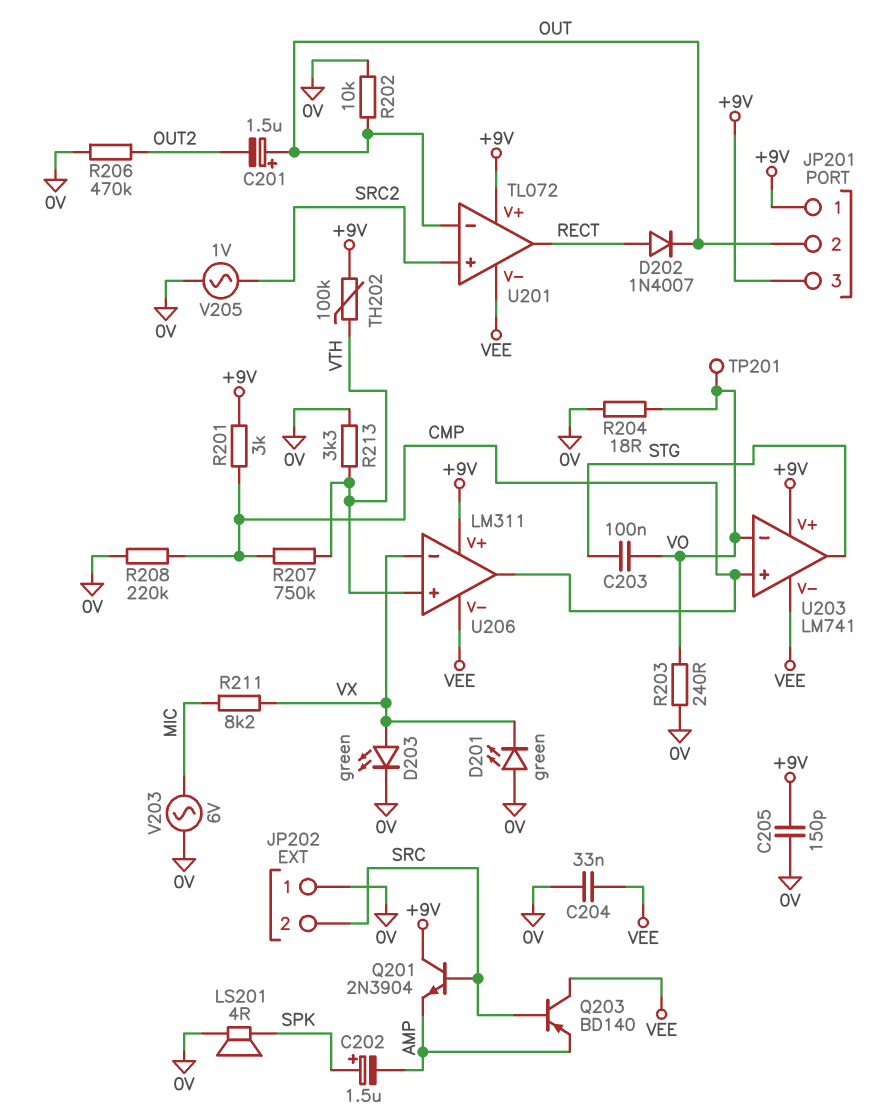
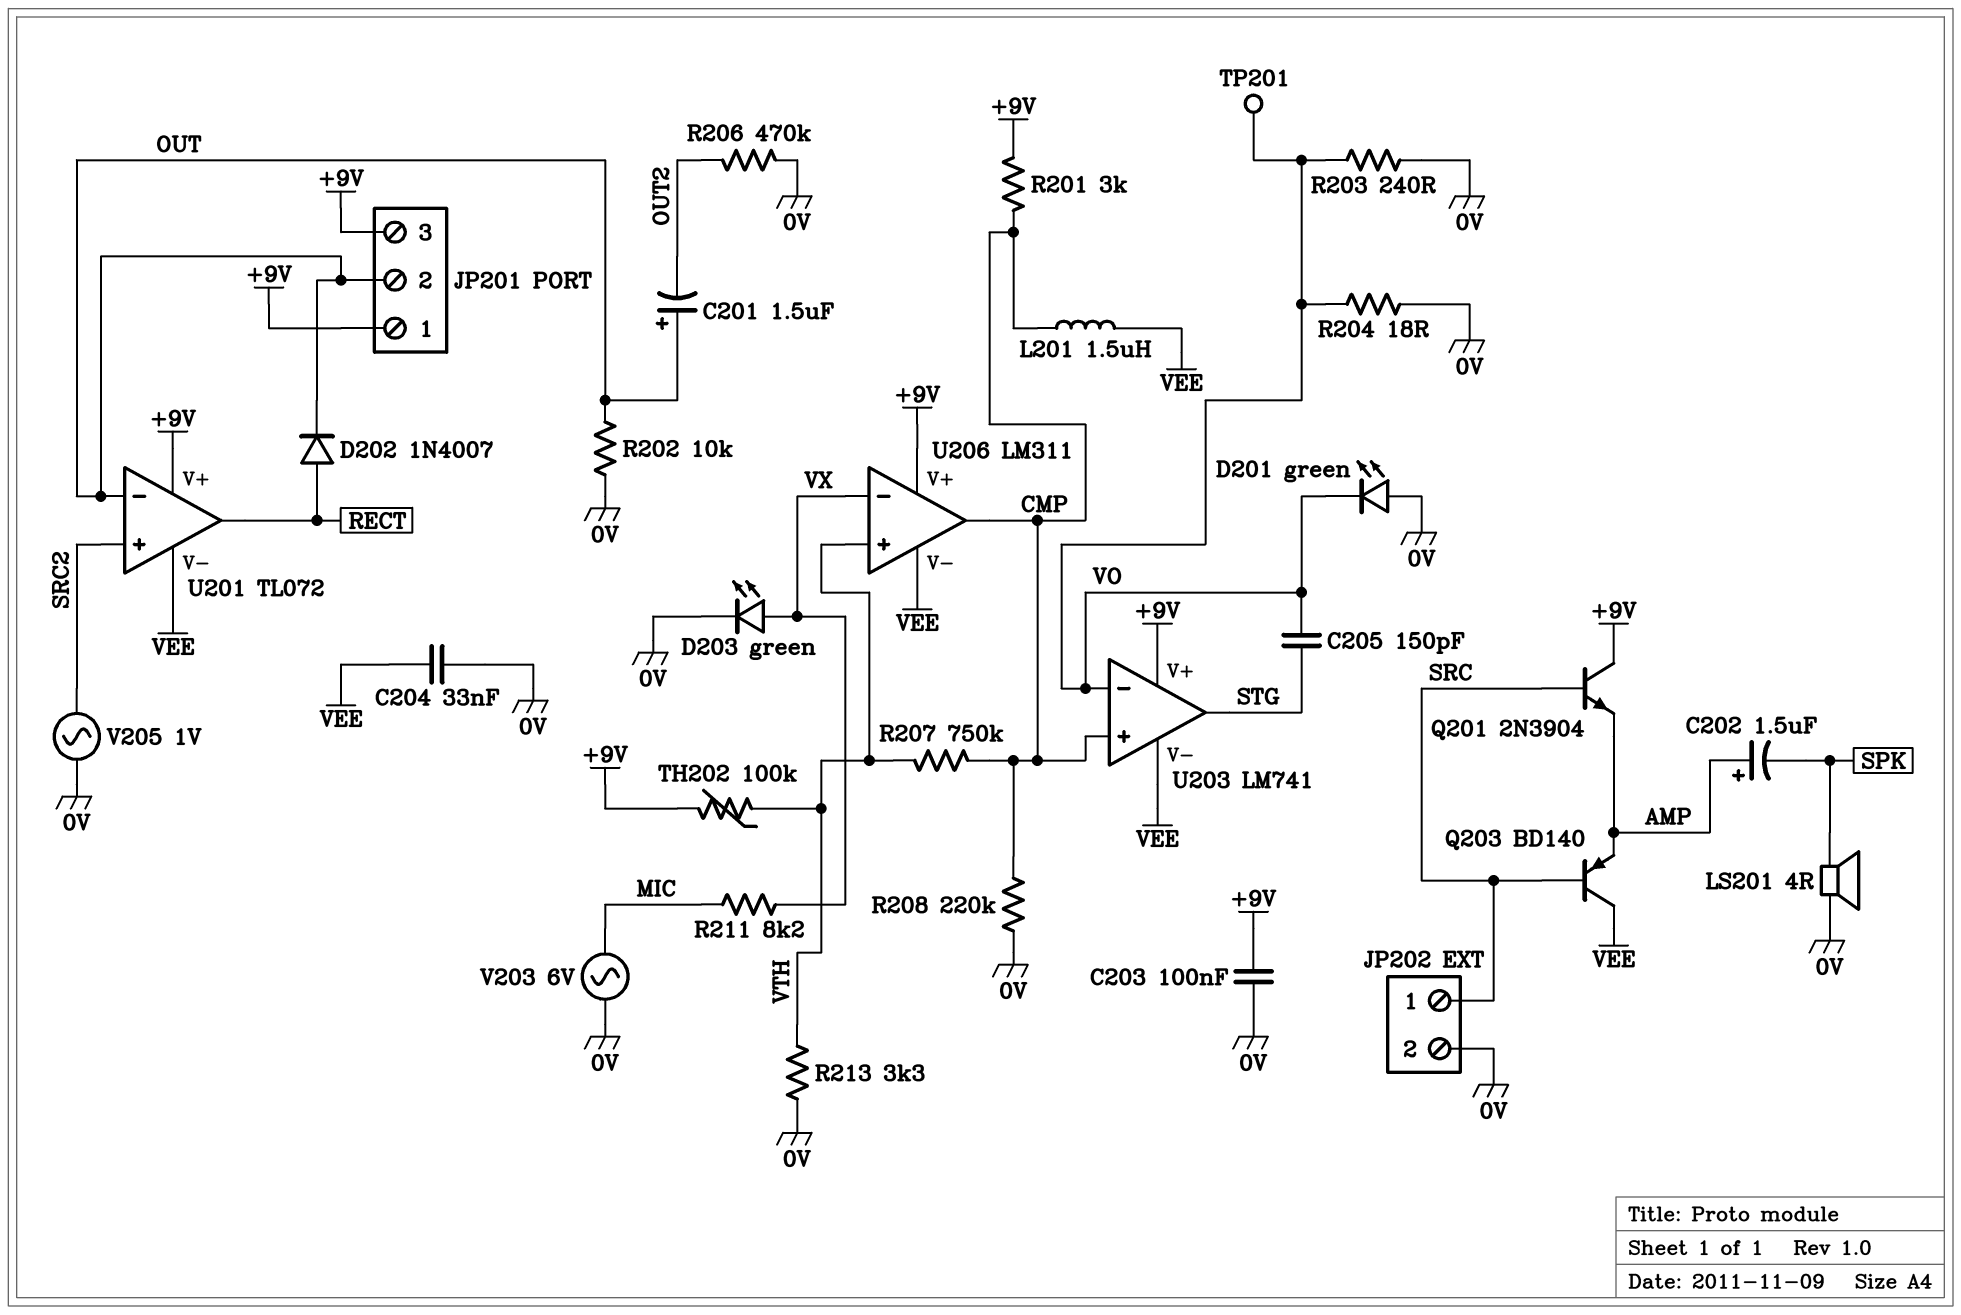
C202: 1.5uF (plus SPK, minus AMP) -> 1.5uF (plus AMP, minus SPK)
C203: 100nF (STG, VO) -> 100nF (+9V, 0V)
C205: 150pF (+9V, 0V) -> 150pF (STG, VO)
D201: LED green (A 0V, K VX) -> LED green (A 0V, K VO)
JP202 pin 1: 0V -> SRC
JP202 pin 2: SRC -> 0V
L201: none -> 1.5uH (CMP, VEE)

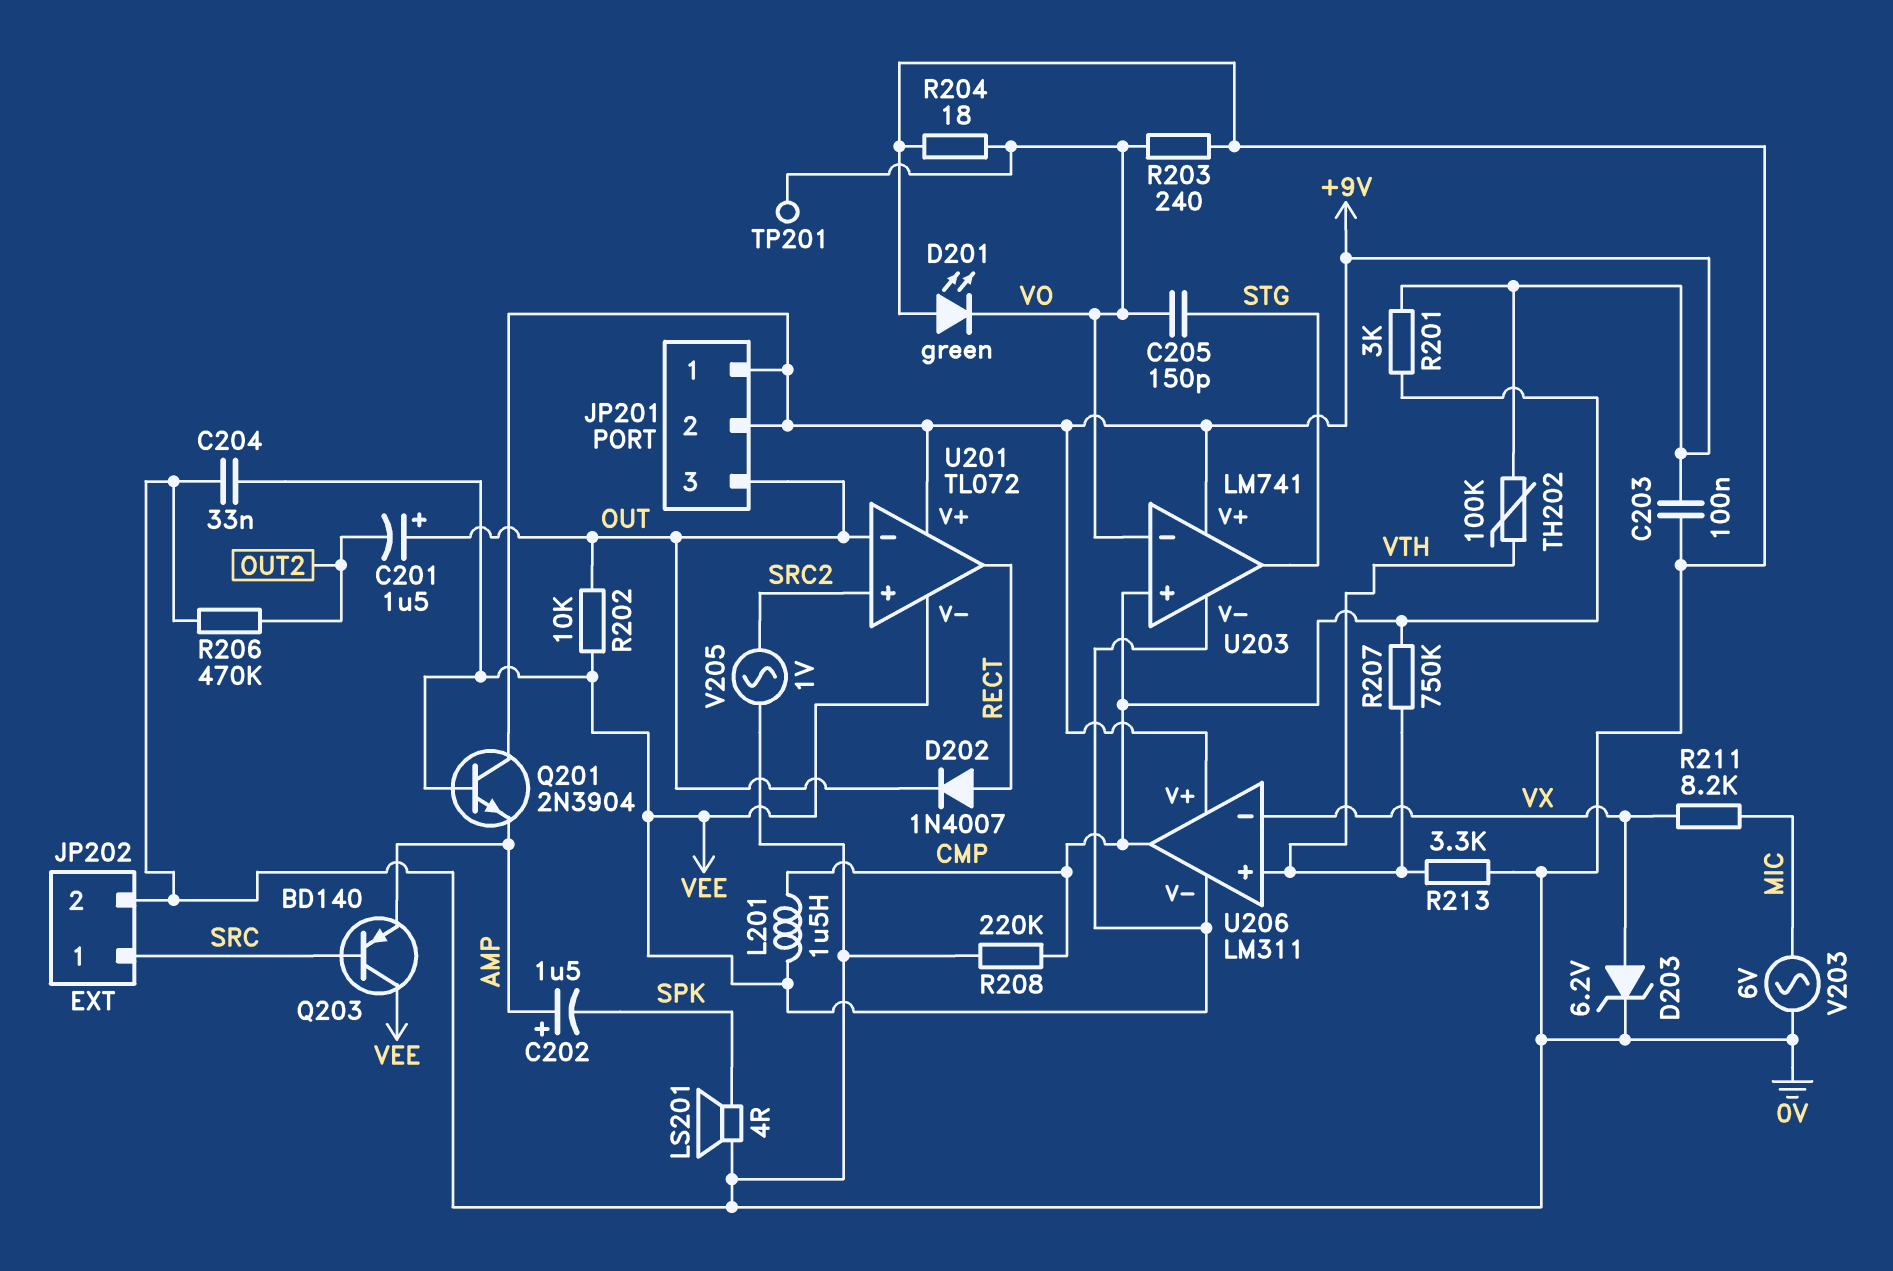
D203: LED green (A VX, K 0V) -> zener 6.2V (A VX, K 0V)
JP201 pin 2: OUT -> +9V
JP201 pin 3: +9V -> OUT
Q201: NPN 2N3904 (B SRC, C +9V, E AMP) -> NPN 2N3904 (B VEE, C +9V, E AMP)
R202: 10k (0V, OUT) -> 10k (OUT, VEE)

